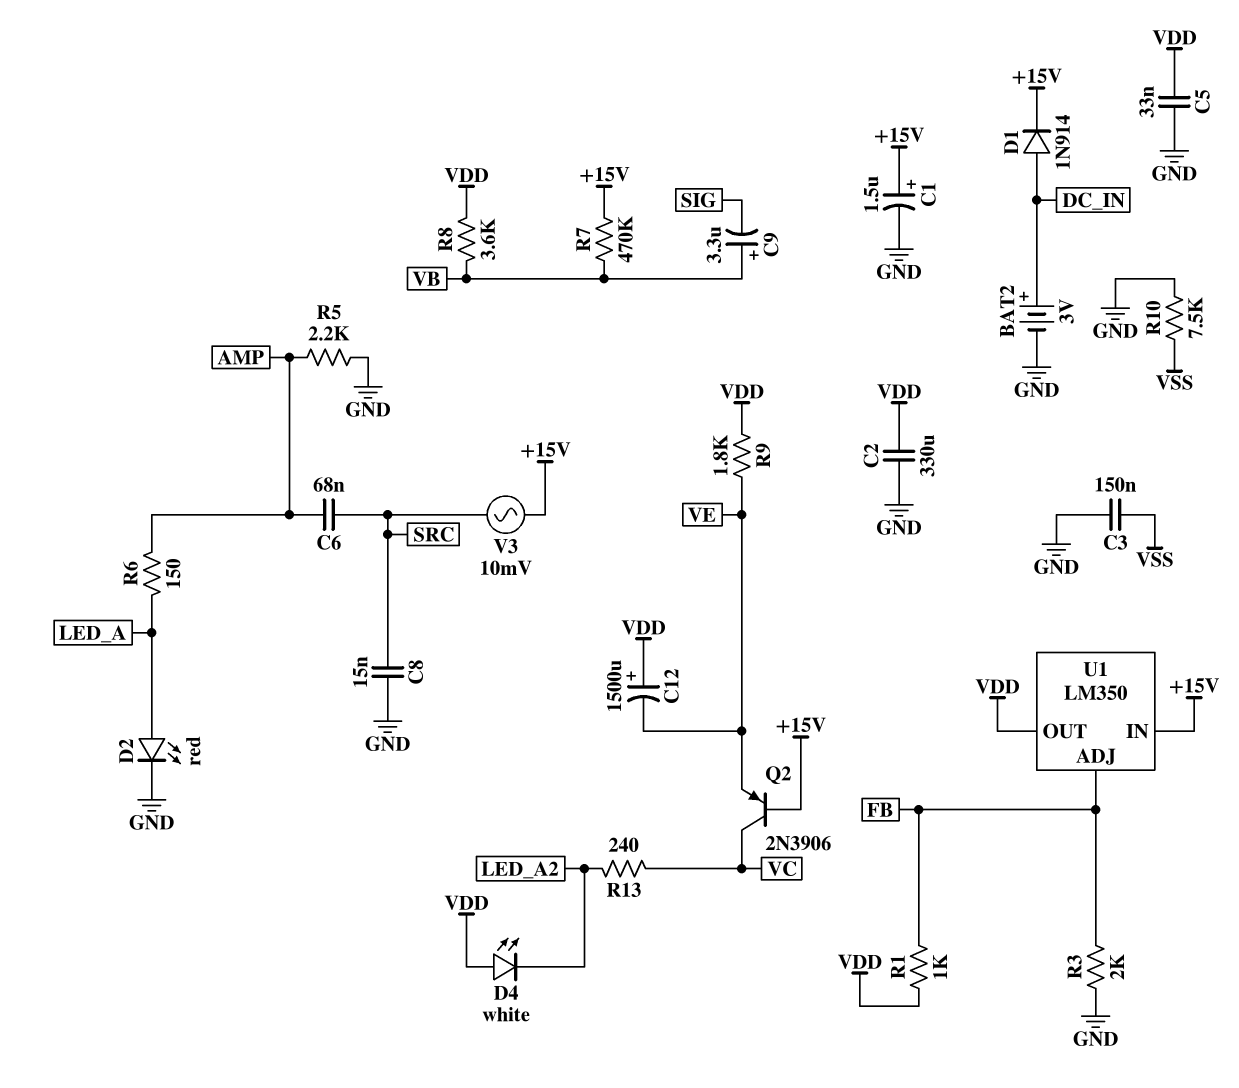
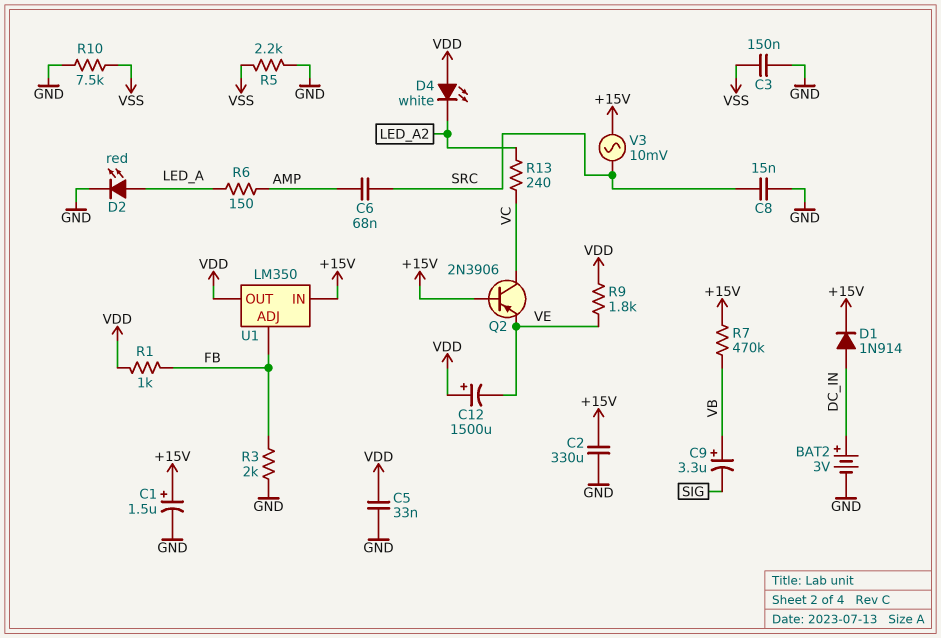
C2: 330uF (GND, VDD) -> 330uF (+15V, GND)
R5: 2.2k (AMP, GND) -> 2.2k (GND, VSS)
R8: 3.6k (VB, VDD) -> none

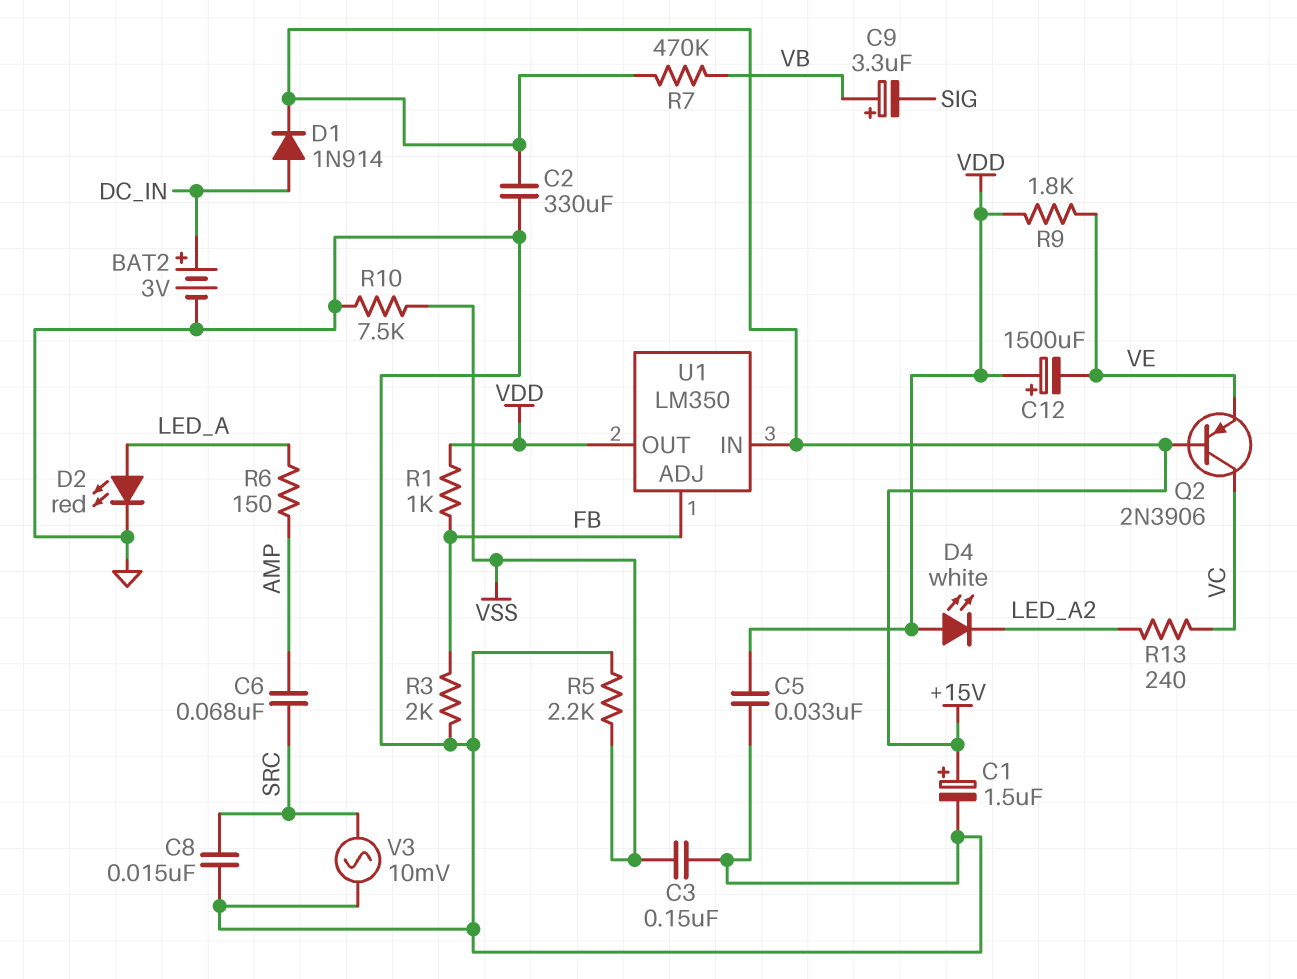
V3: AC 10mV (+15V, SRC) -> AC 10mV (GND, SRC)

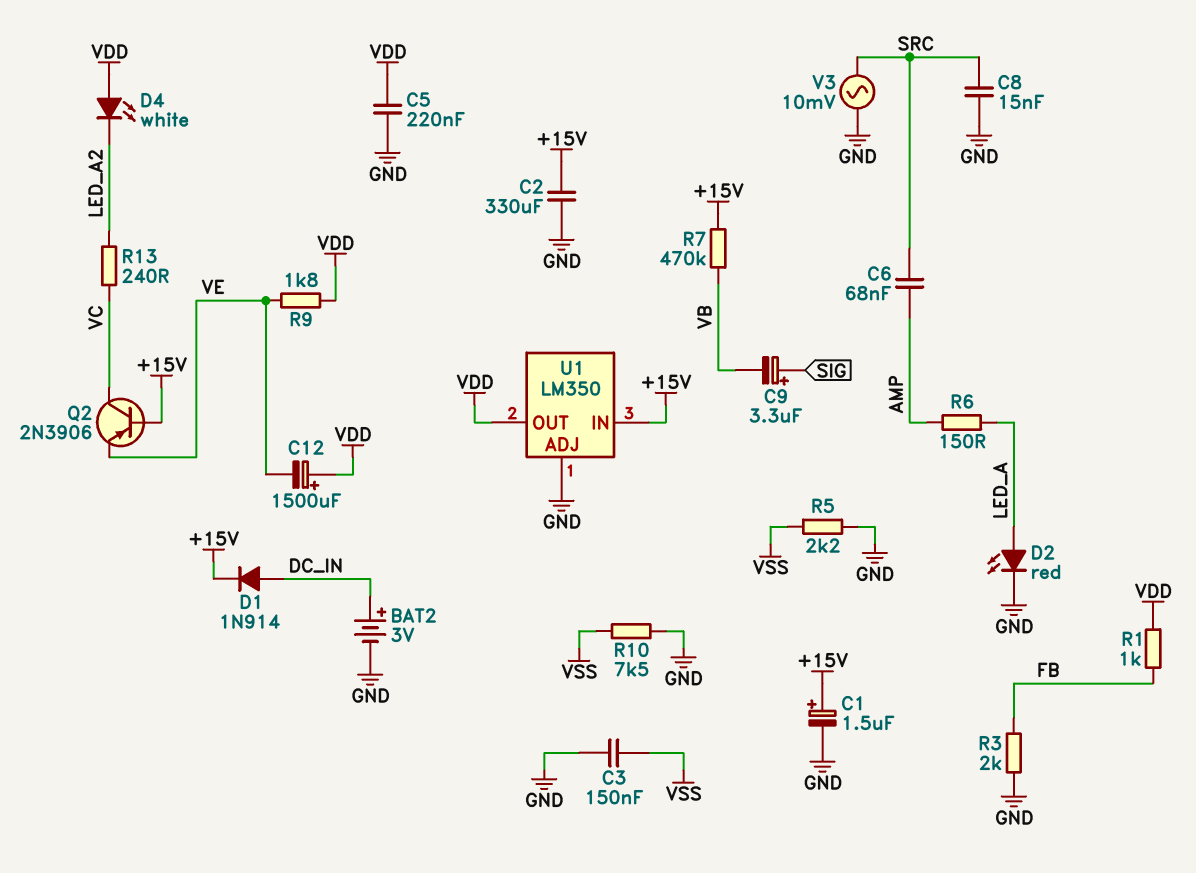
C5: 33nF (GND, VDD) -> 220nF (GND, VDD)
C9: 3.3uF (plus VB, minus SIG) -> 3.3uF (plus SIG, minus VB)
U1 pin ADJ: FB -> GND

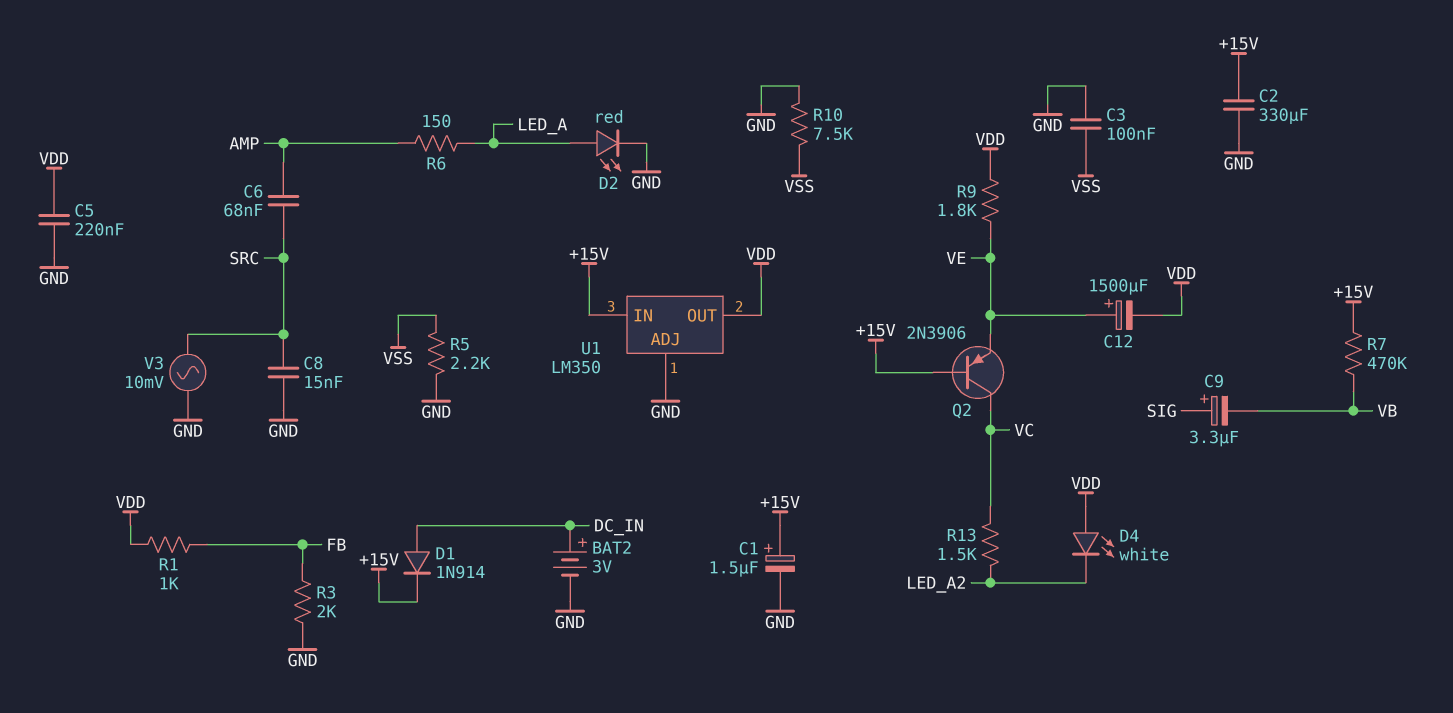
C3: 150nF (GND, VSS) -> 100nF (GND, VSS)
C12: 1500uF (plus VDD, minus VE) -> 1500uF (plus VE, minus VDD)
R13: 240 (LED_A2, VC) -> 1.5k (LED_A2, VC)

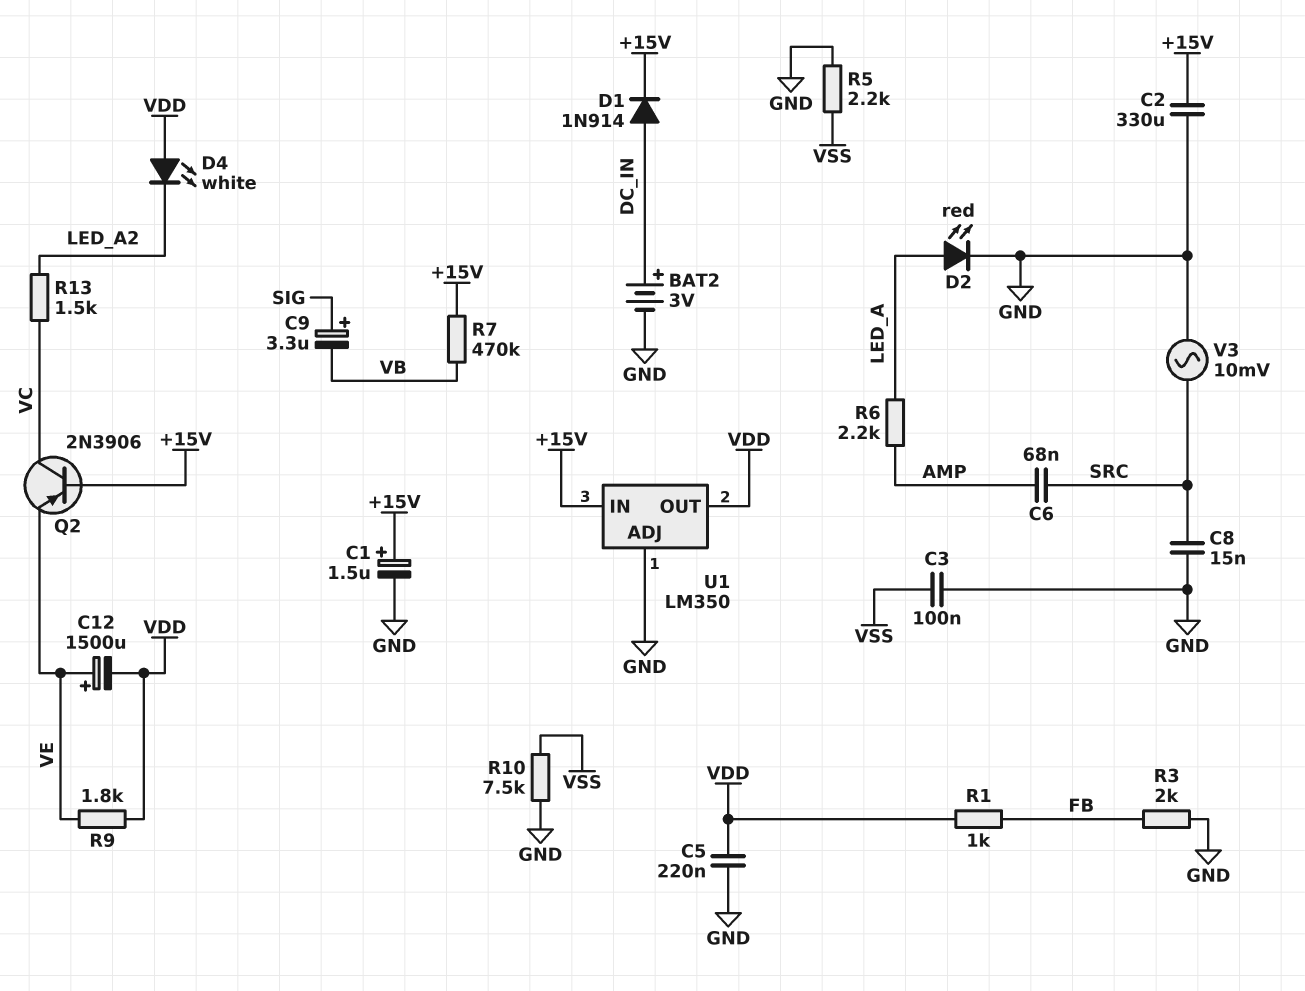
R6: 150 (AMP, LED_A) -> 2.2k (AMP, LED_A)

